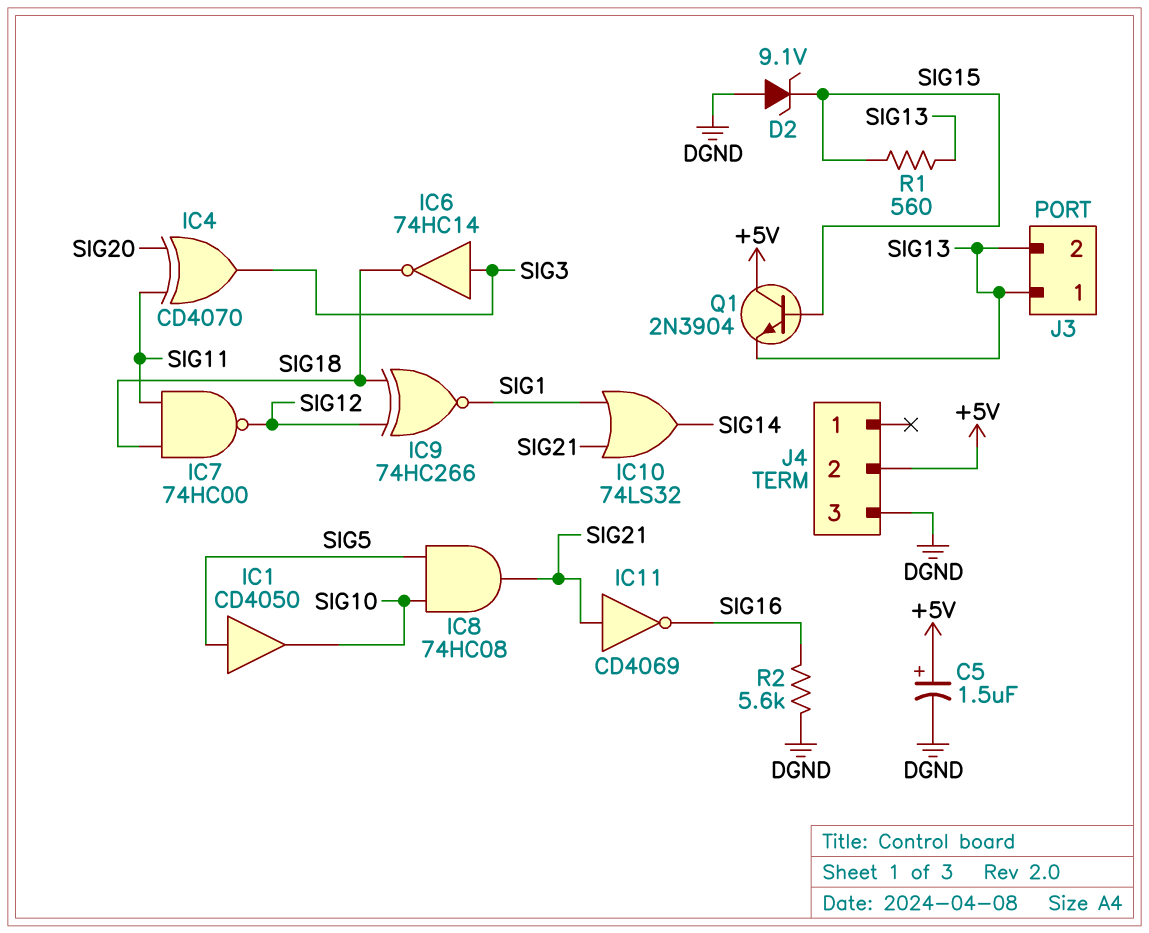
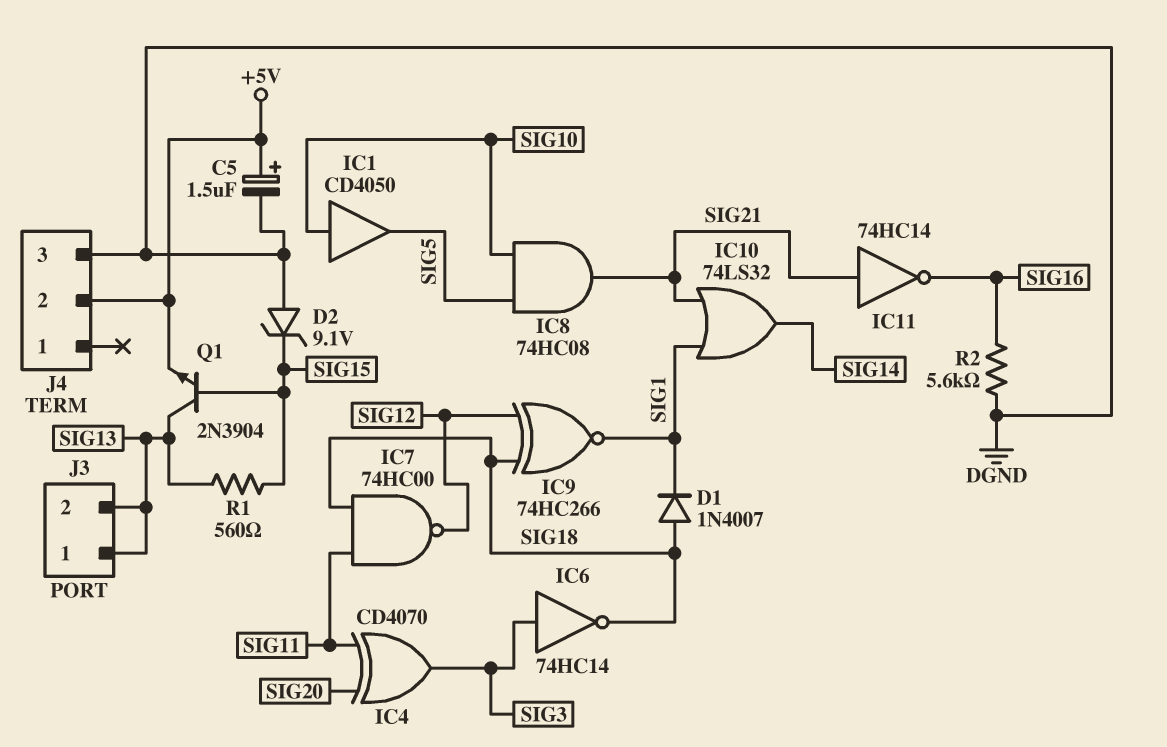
D1: none -> diode 1N4007 (A SIG18, K SIG1)
IC1: buffer CD4050 (in SIG5, out SIG10) -> buffer CD4050 (in SIG10, out SIG5)
IC11: NOT CD4069 (in SIG21, out SIG16) -> NOT 74HC14 (in SIG21, out SIG16)
Q1: NPN 2N3904 (B SIG15, C +5V, E SIG13) -> NPN 2N3904 (B SIG15, C SIG13, E +5V)

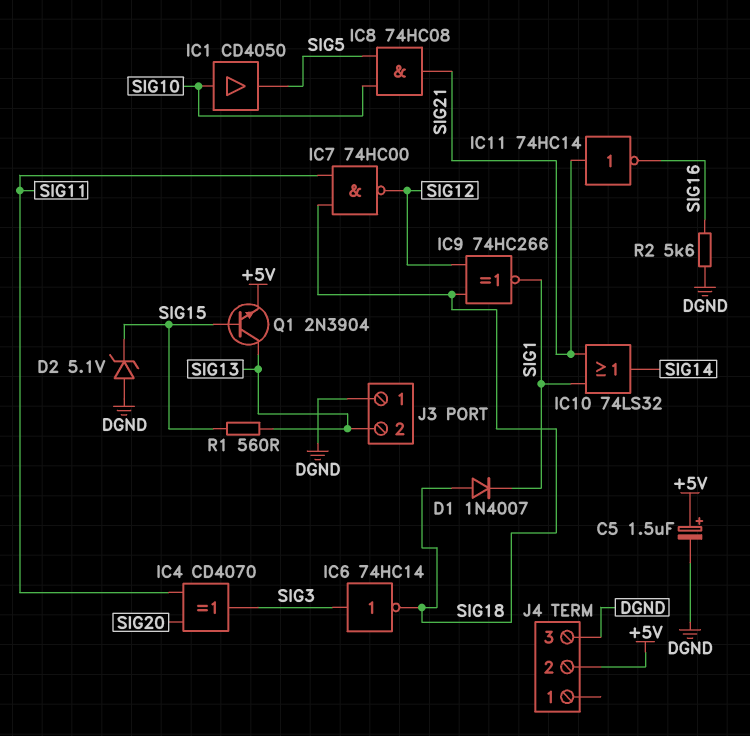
D2: zener 9.1V (A DGND, K SIG15) -> zener 5.1V (A DGND, K SIG15)
J3 pin 1: SIG13 -> DGND

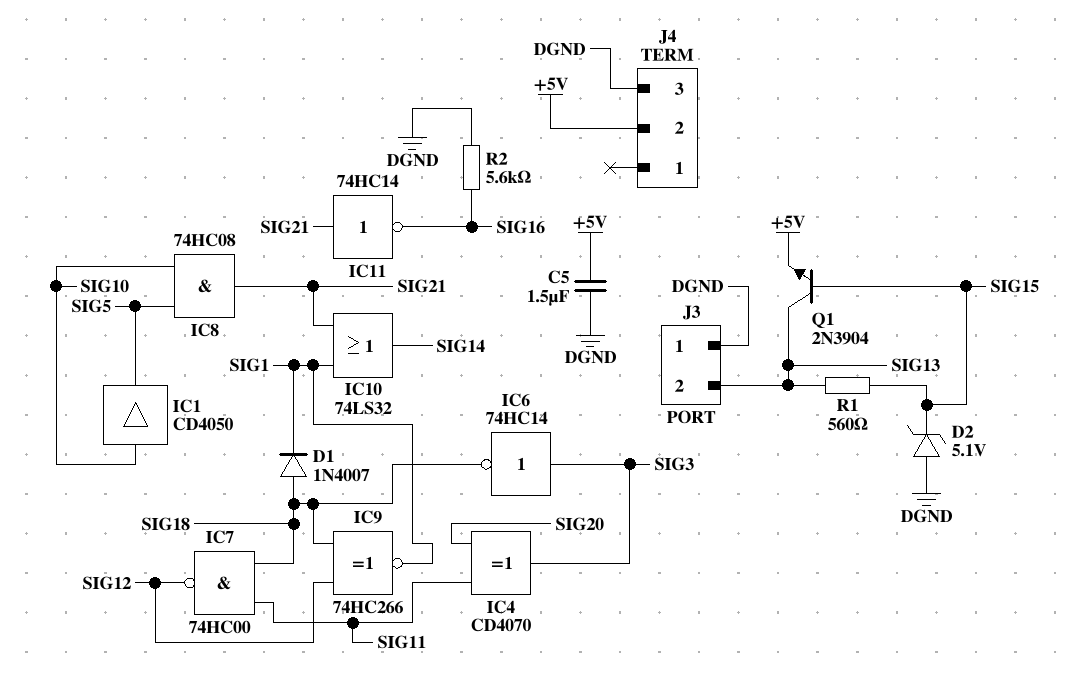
C5: 1.5uF (plus +5V, minus DGND) -> 1.5uF (+5V, DGND)

